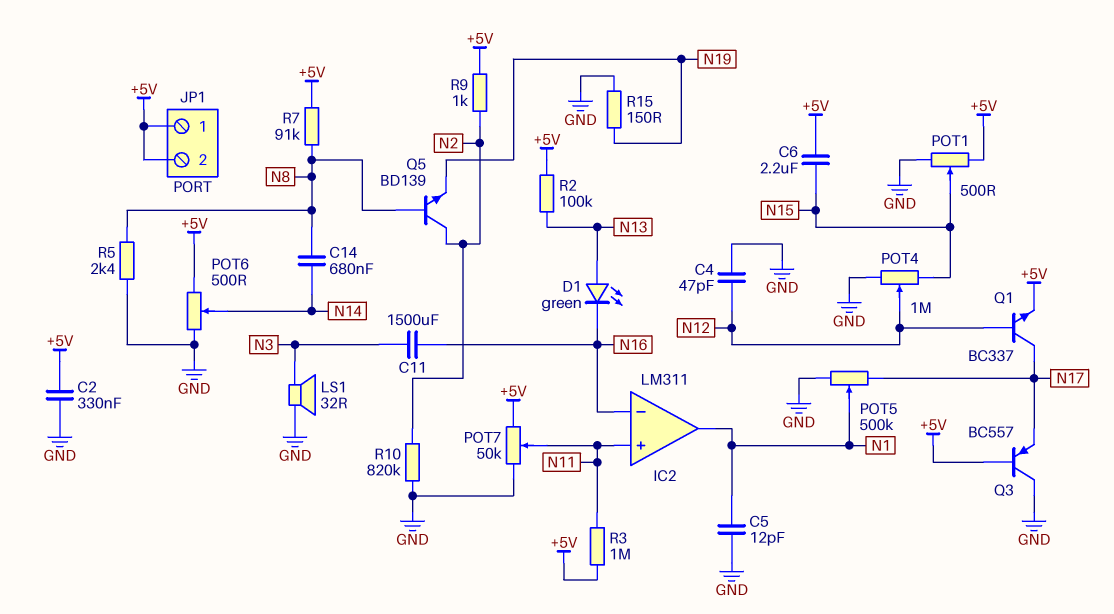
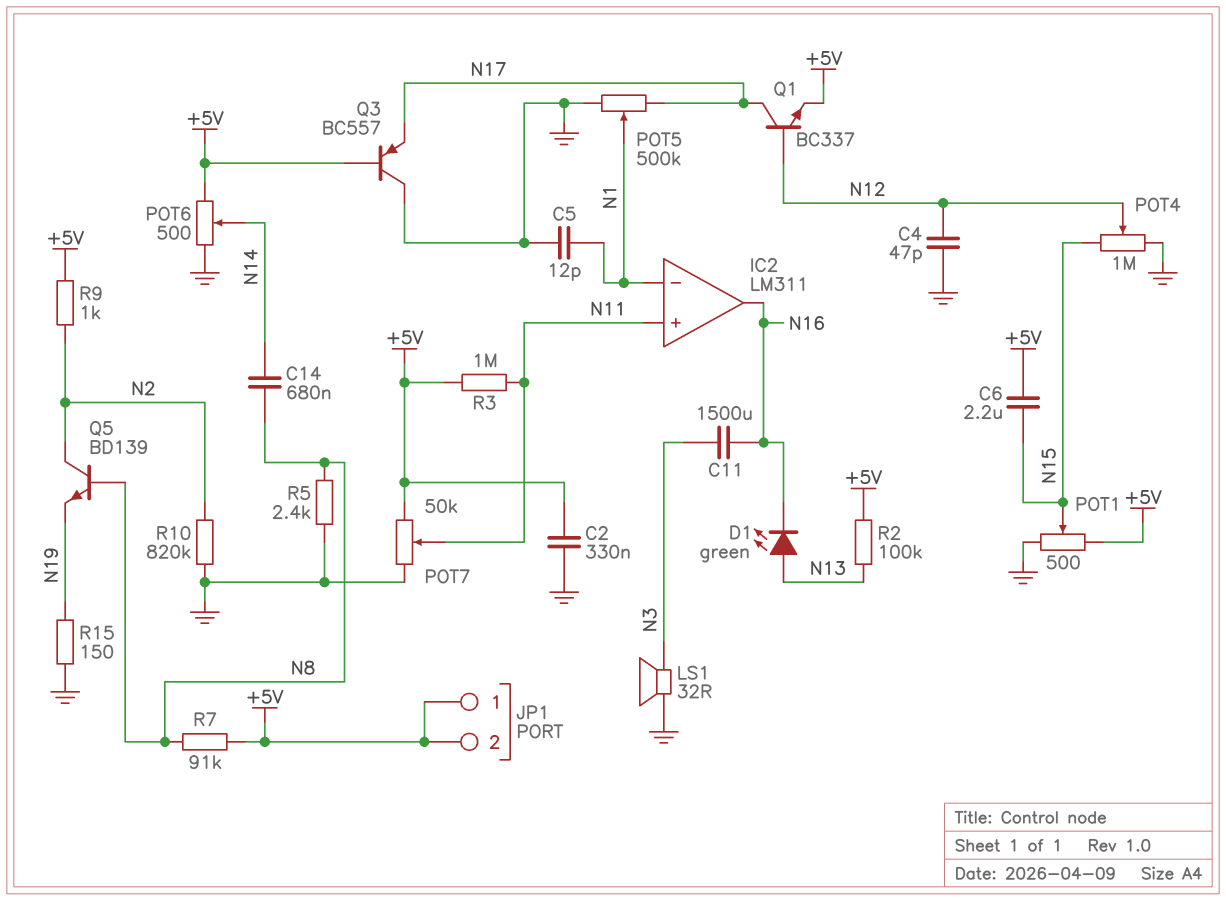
IC2 pin in-: N16 -> N1
IC2 pin out: N1 -> N16

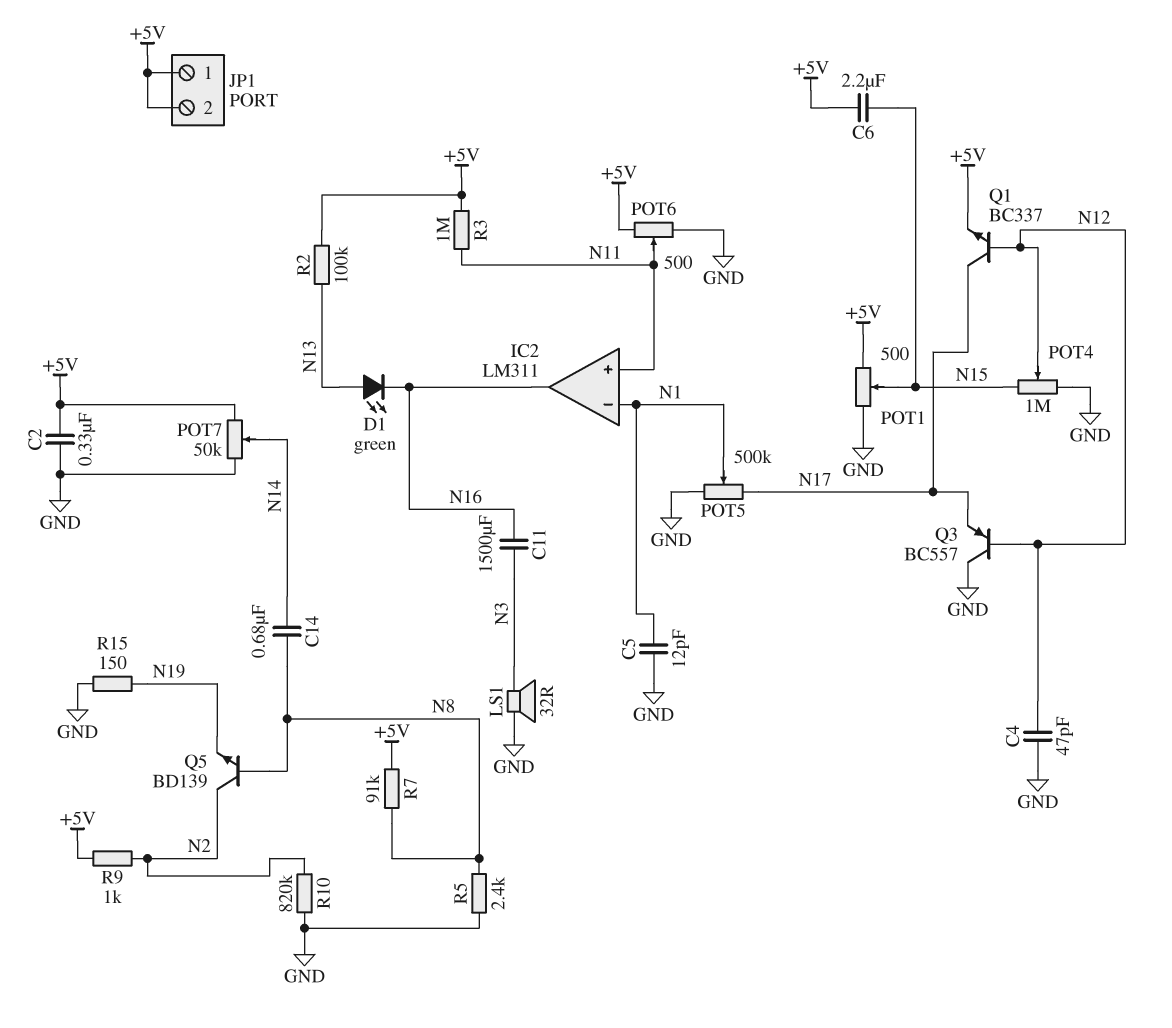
POT6: 500 (+5V, GND, wiper N14) -> 500 (+5V, GND, wiper N11)
POT7: 50k (+5V, GND, wiper N11) -> 50k (+5V, GND, wiper N14)
Q3: PNP BC557 (B +5V, C GND, E N17) -> PNP BC557 (B N12, C GND, E N17)

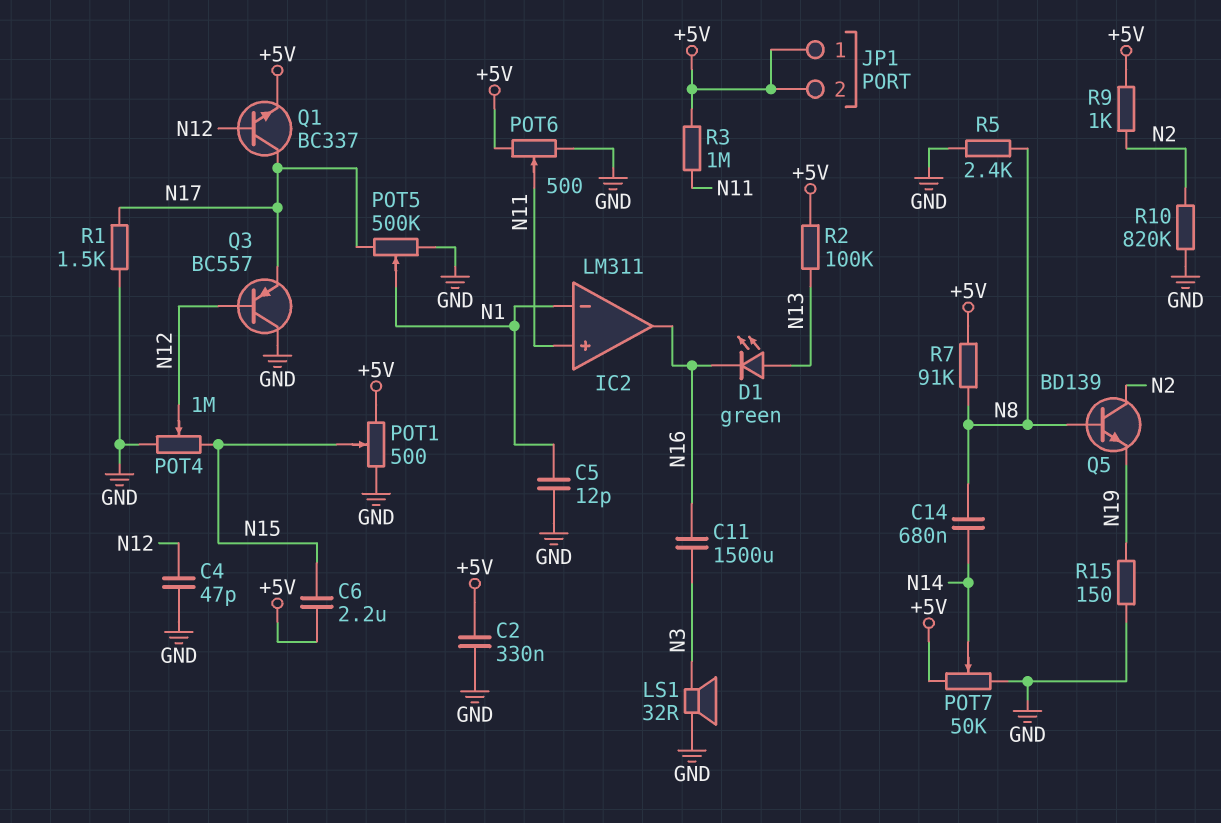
R1: none -> 1.5k (GND, N17)

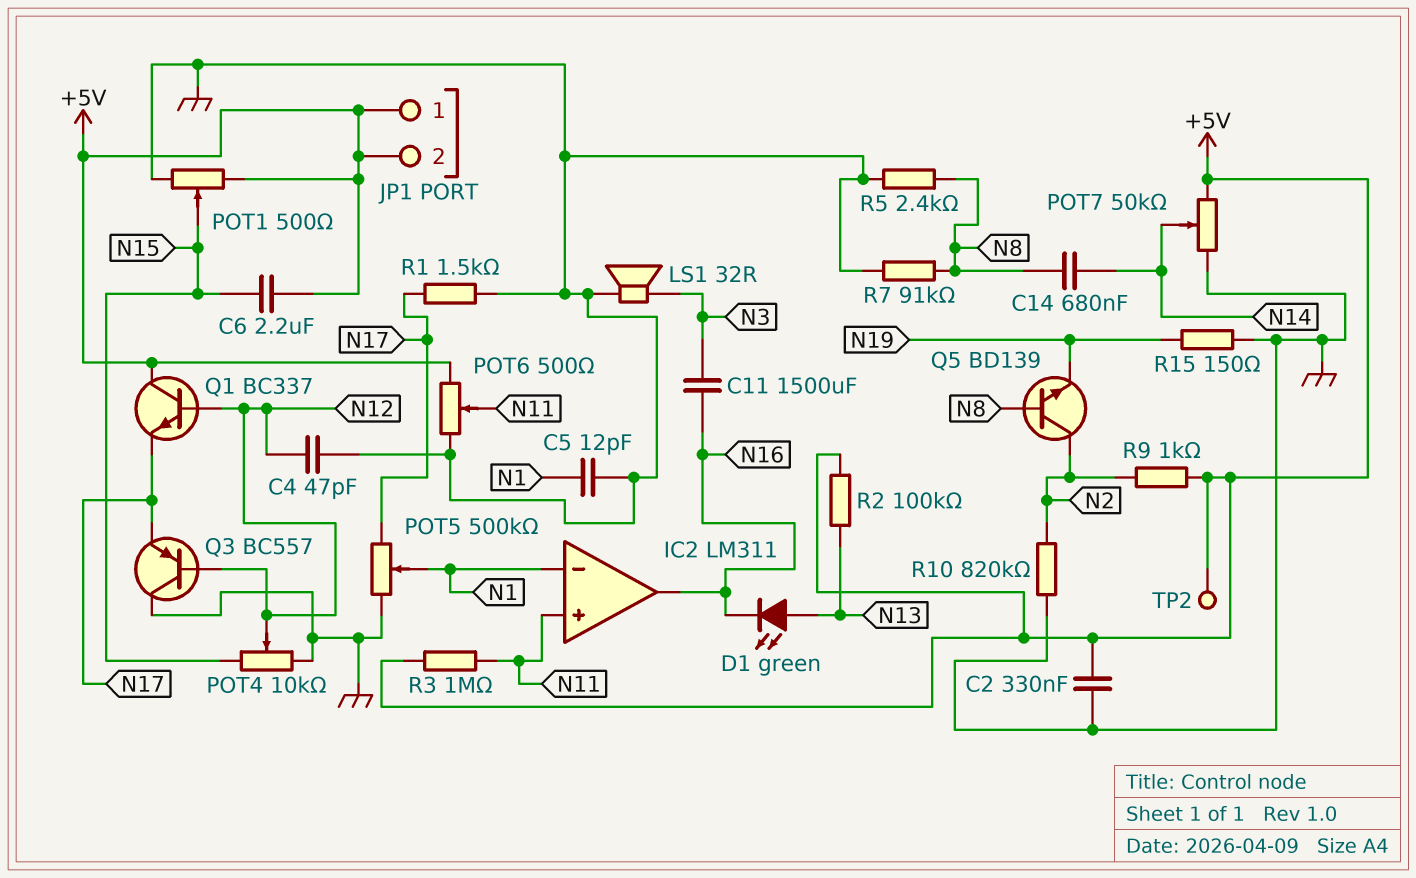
POT4: 1M (GND, N15, wiper N12) -> 10k (GND, N15, wiper N12)
Q1: NPN BC337 (B N12, C N17, E +5V) -> NPN BC337 (B N12, C +5V, E N17)
R7: 91k (+5V, N8) -> 91k (GND, N8)
TP2: none -> test point (+5V)

